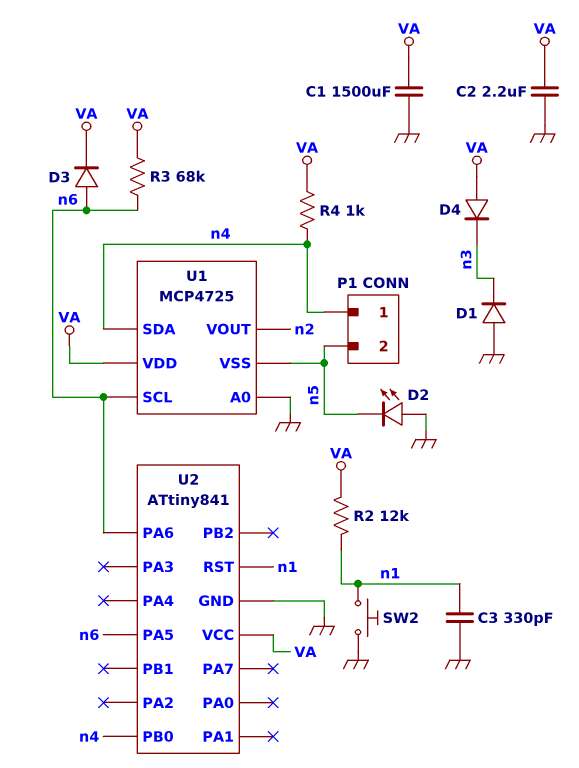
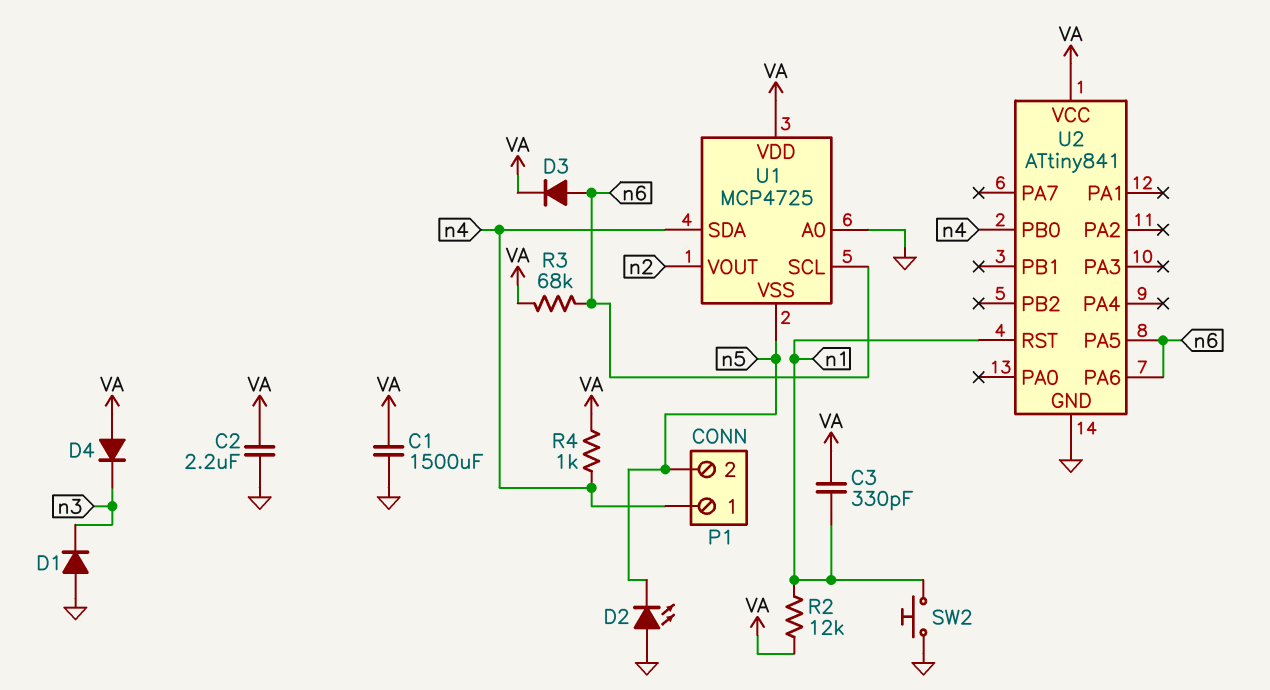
C3: 330pF (GND, n1) -> 330pF (VA, n1)

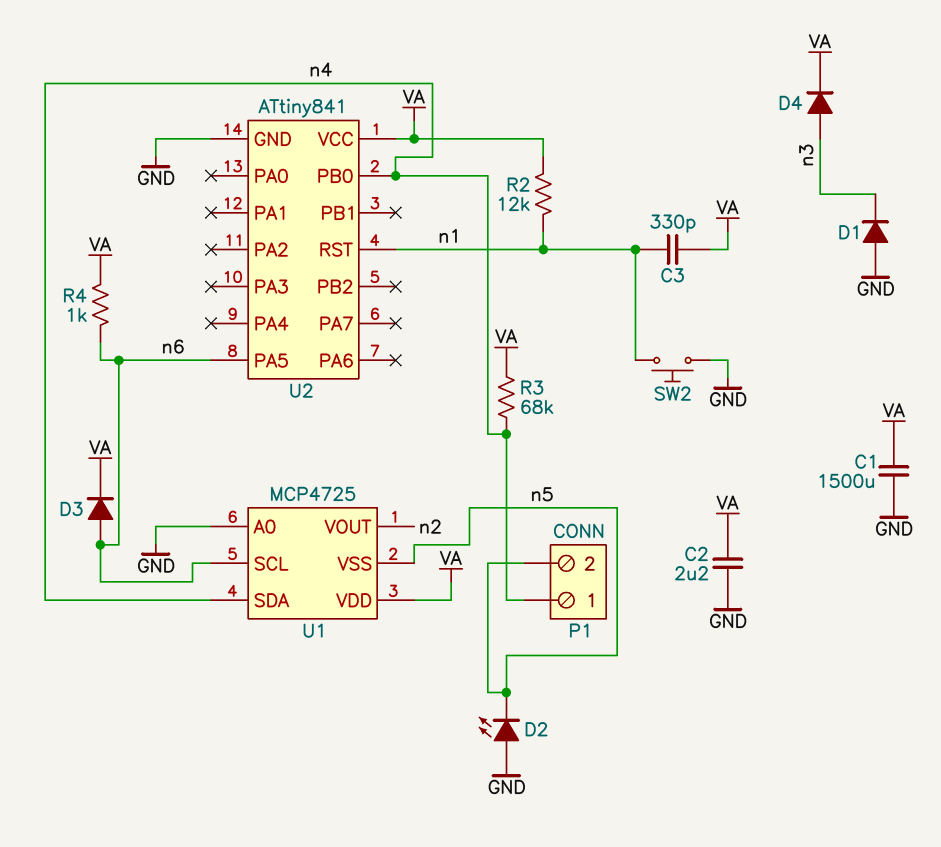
D4: diode (A VA, K n3) -> diode (A n3, K VA)
R3: 68k (VA, n6) -> 68k (VA, n4)
R4: 1k (VA, n4) -> 1k (VA, n6)
U2 pin PA6: n6 -> none

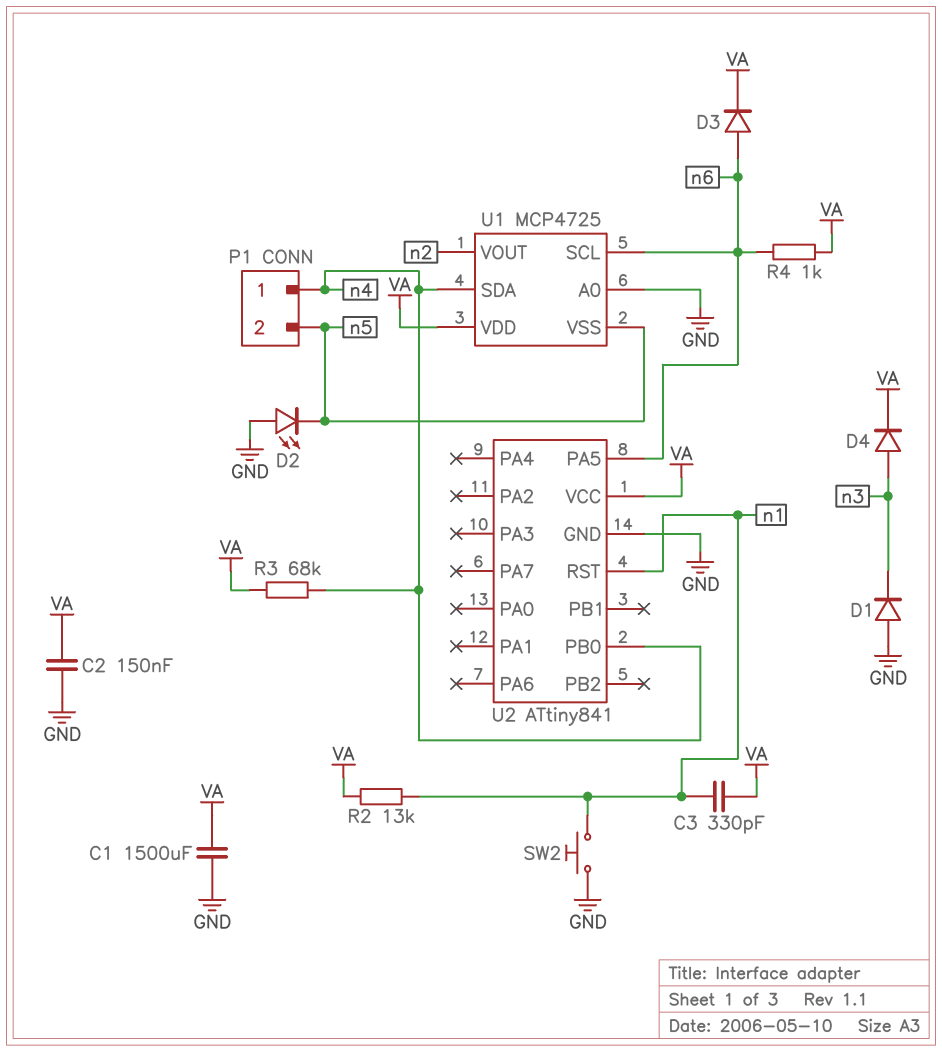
C2: 2.2uF (GND, VA) -> 150nF (GND, VA)
R2: 12k (VA, n1) -> 13k (VA, n1)

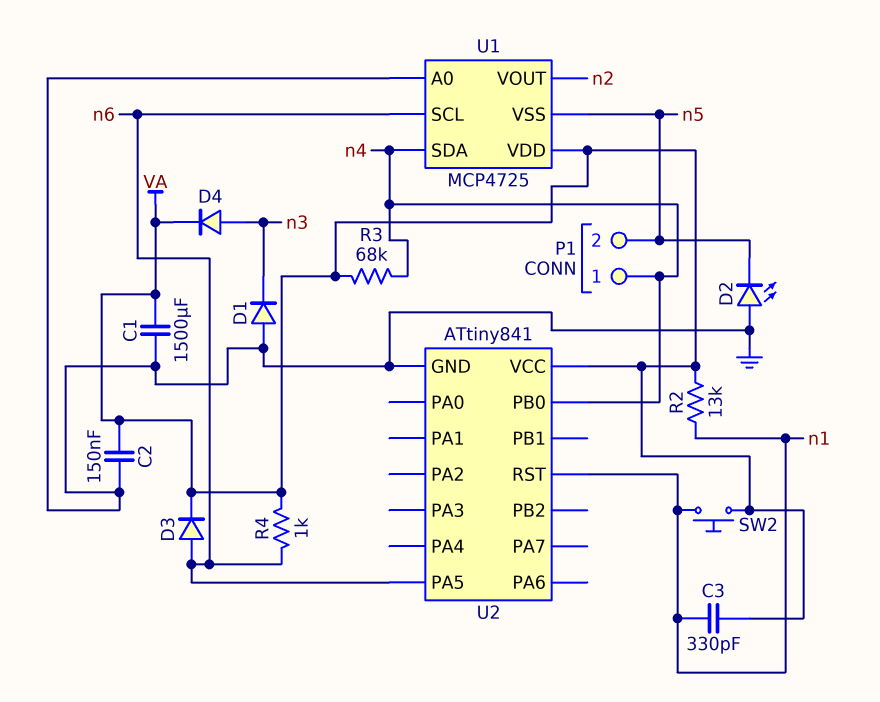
SW2: button (GND, n1) -> button (VA, n1)

